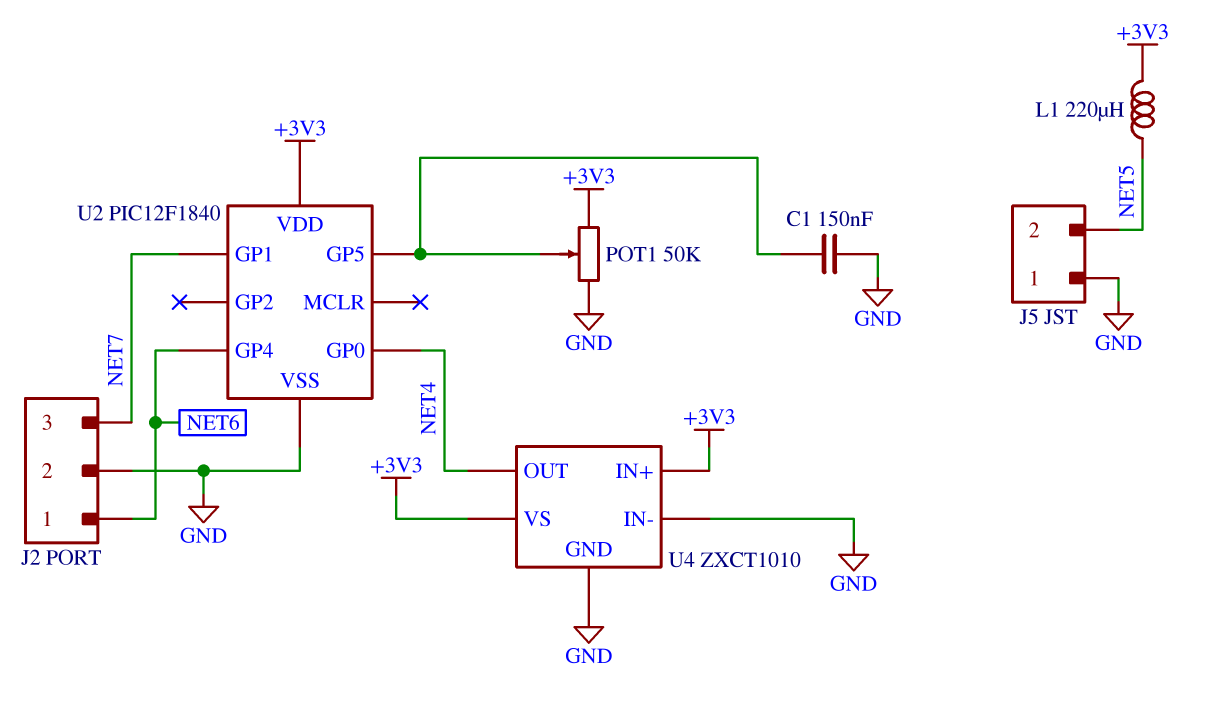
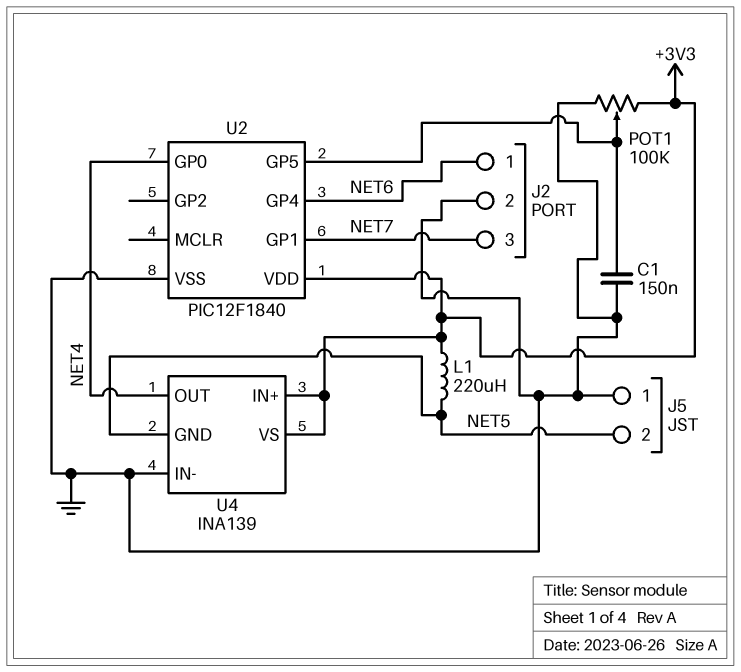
POT1: 50k (+3V3, GND, wiper U2/GP5) -> 100k (+3V3, GND, wiper U2/GP5)
U4: ZXCT1010 -> INA139
U4 pin GND: GND -> NET5

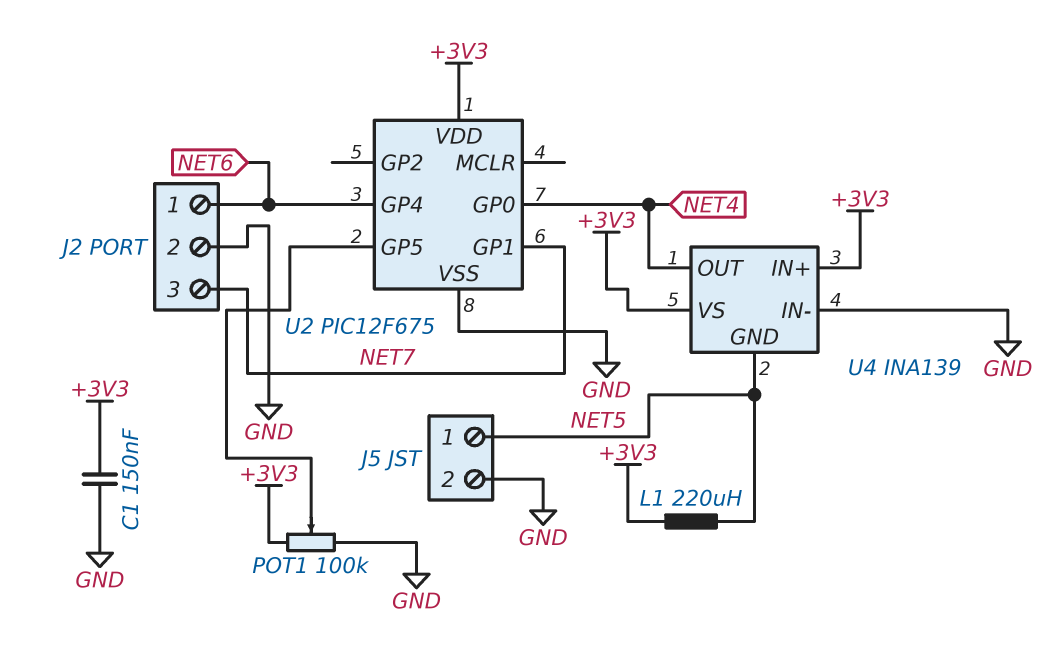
C1: 150nF (GND, U2/GP5) -> 150nF (+3V3, GND)
J5 pin 1: GND -> NET5
J5 pin 2: NET5 -> GND
U2: PIC12F1840 -> PIC12F675

